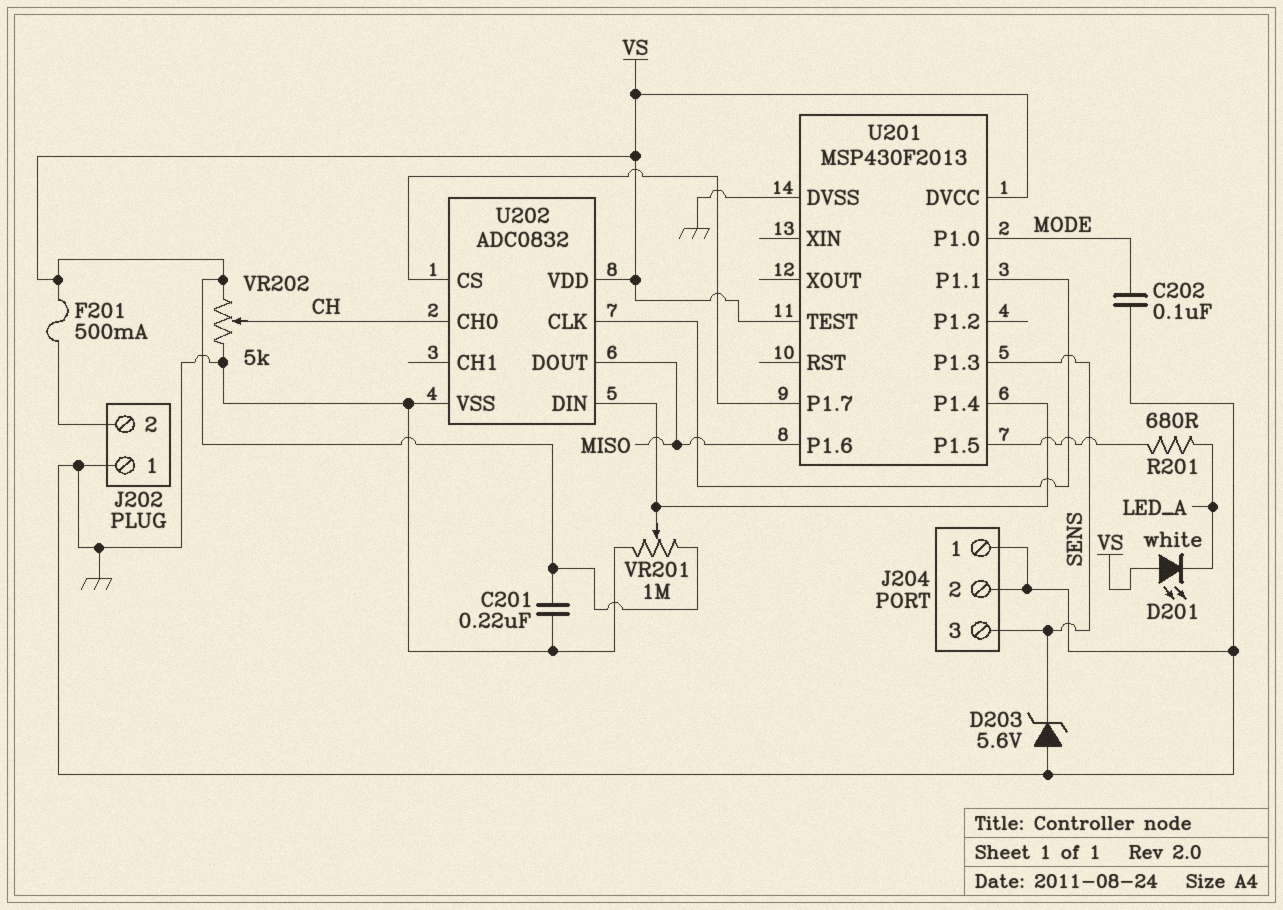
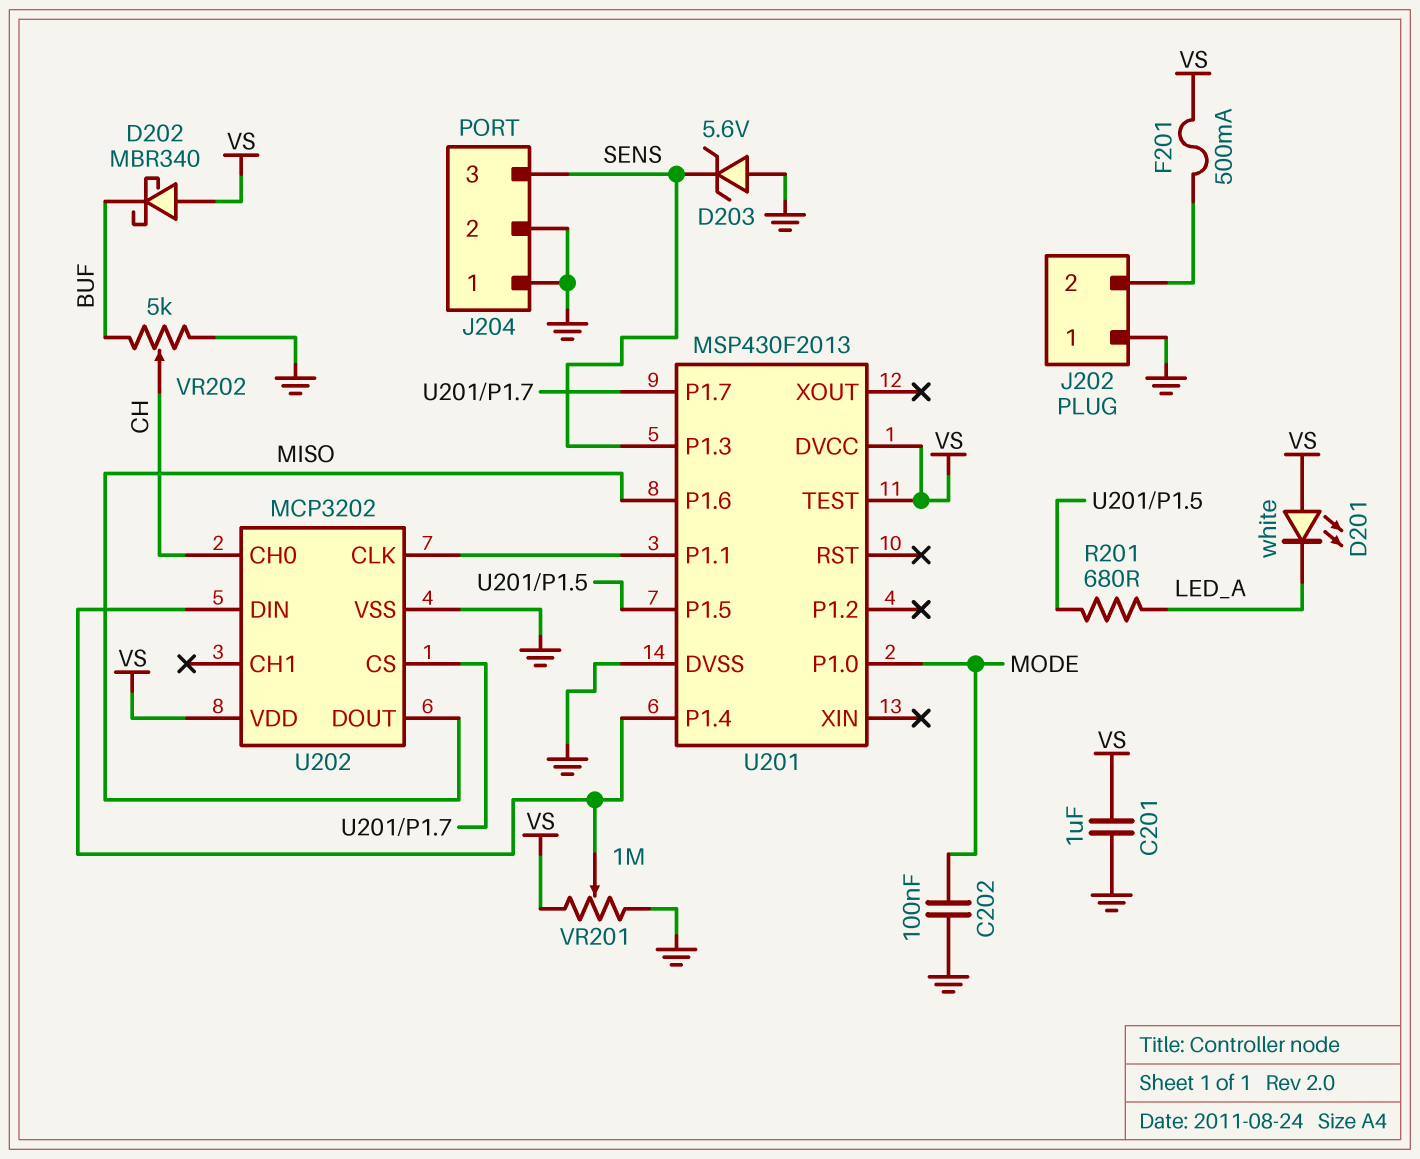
C201: 220nF (GND, VS) -> 1uF (GND, VS)
D202: none -> schottky MBR340 (A VS, K BUF)
U202: ADC0832 -> MCP3202
VR202: 5k (GND, VS, wiper CH) -> 5k (BUF, GND, wiper CH)

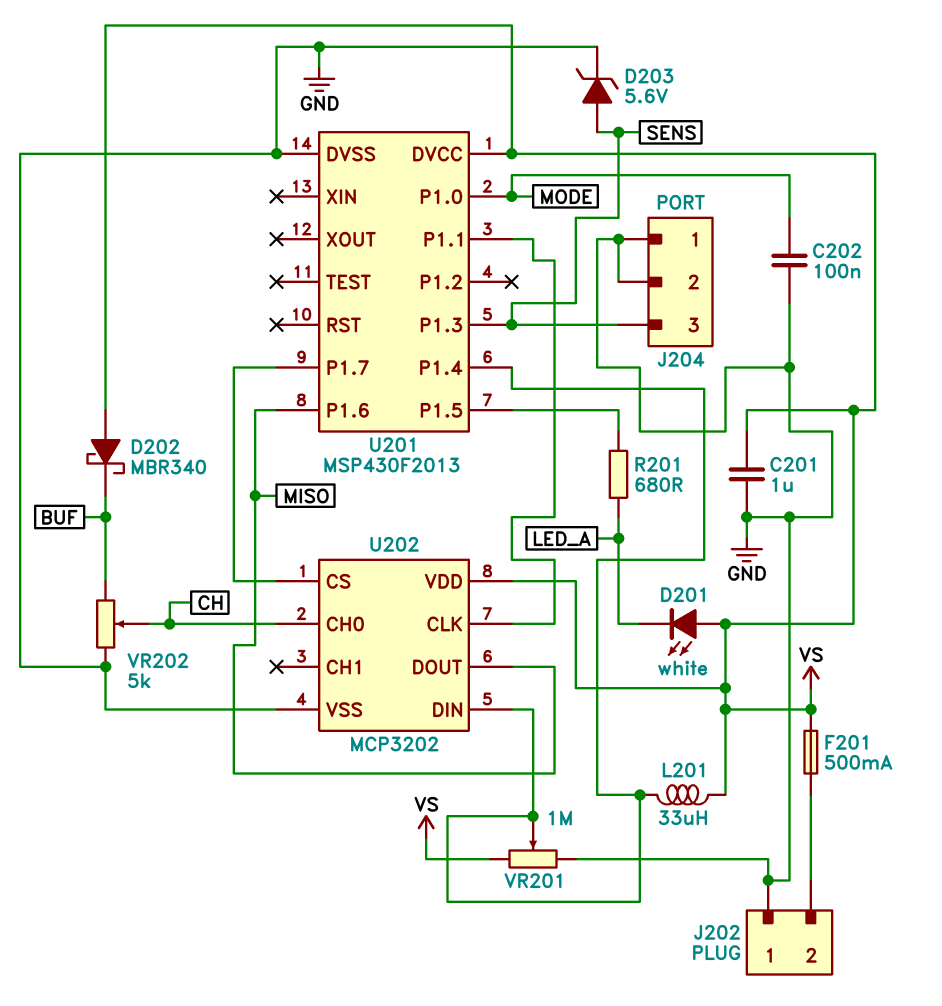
D203: zener 5.6V (A GND, K SENS) -> zener 5.6V (A SENS, K GND)
L201: none -> 33uH (U201/P1.4, VS)
U201 pin TEST: VS -> none

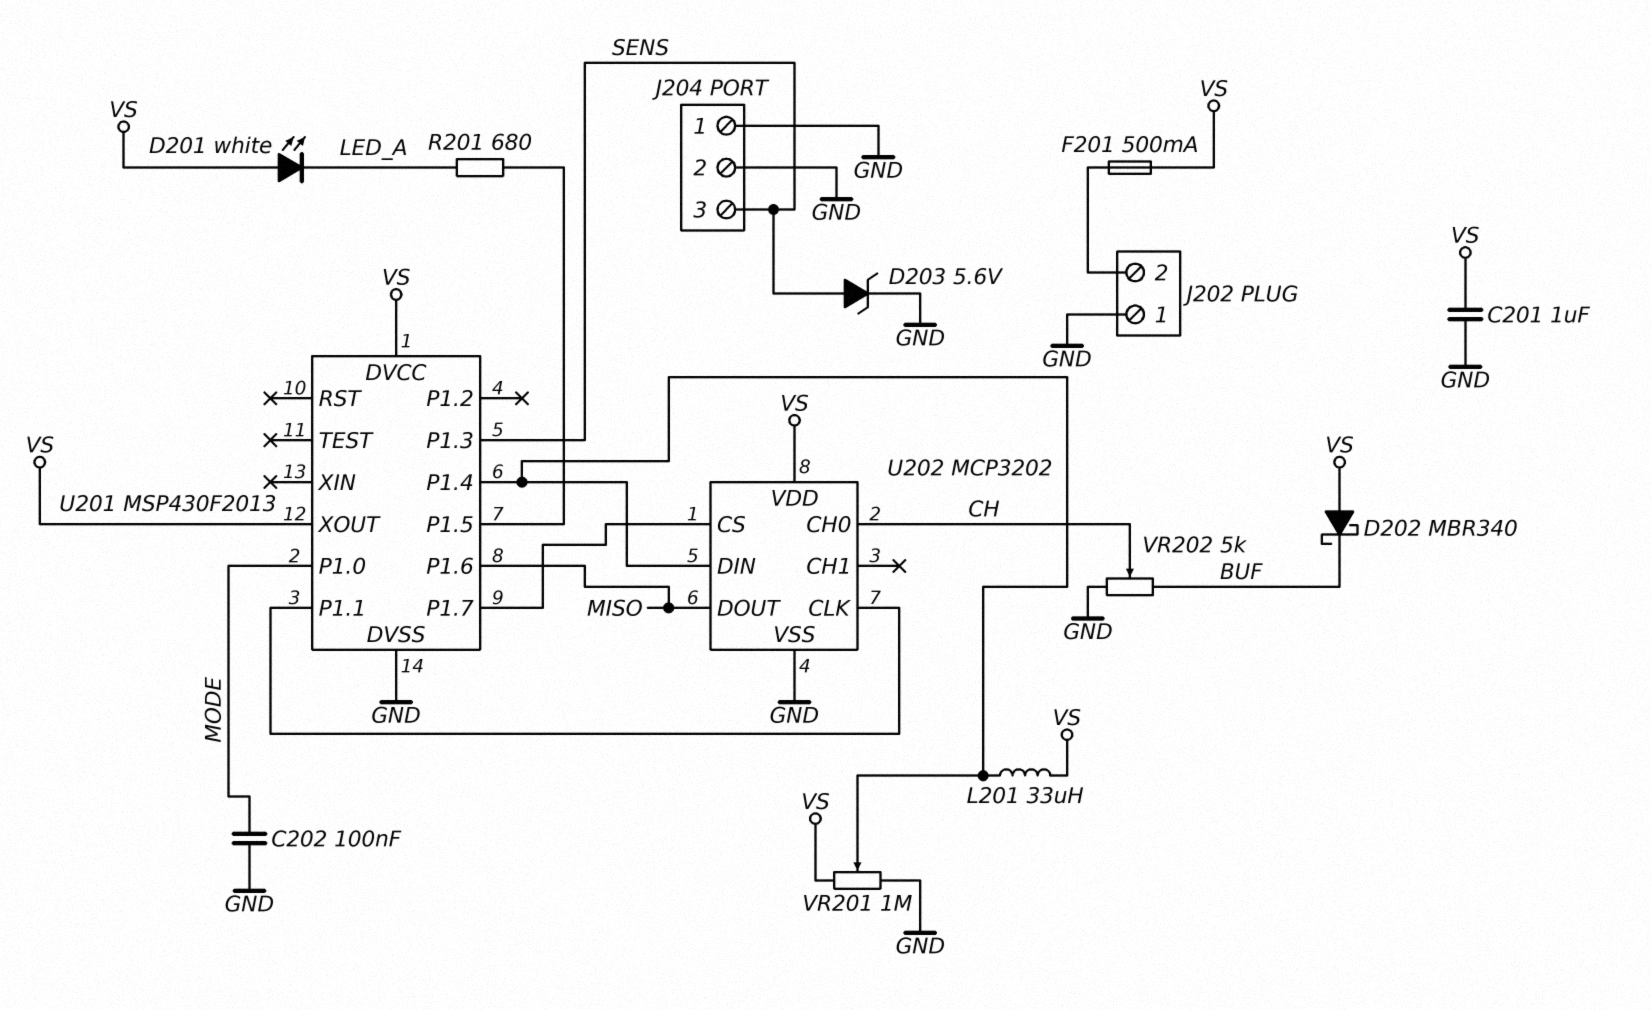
U201 pin XOUT: none -> VS

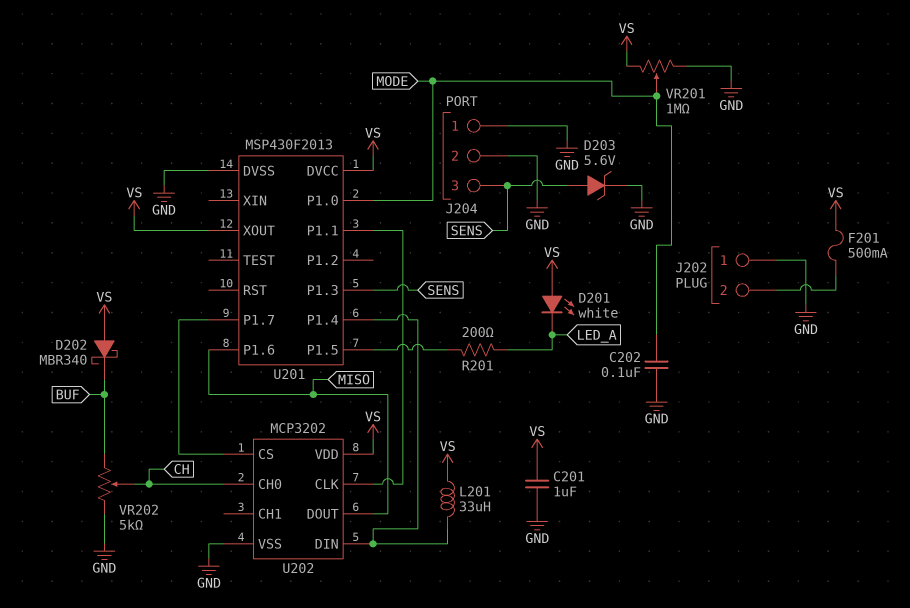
R201: 680 (LED_A, U201/P1.5) -> 200 (LED_A, U201/P1.5)
VR201: 1M (GND, VS, wiper U201/P1.4) -> 1M (GND, VS, wiper MODE)

